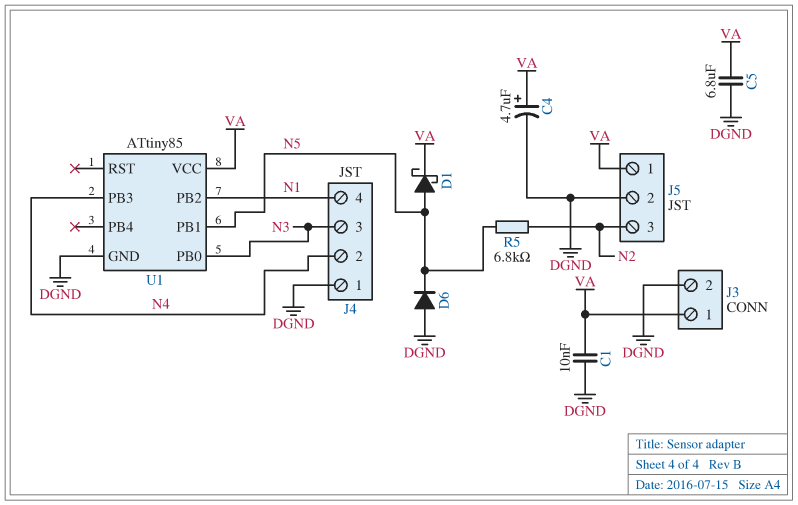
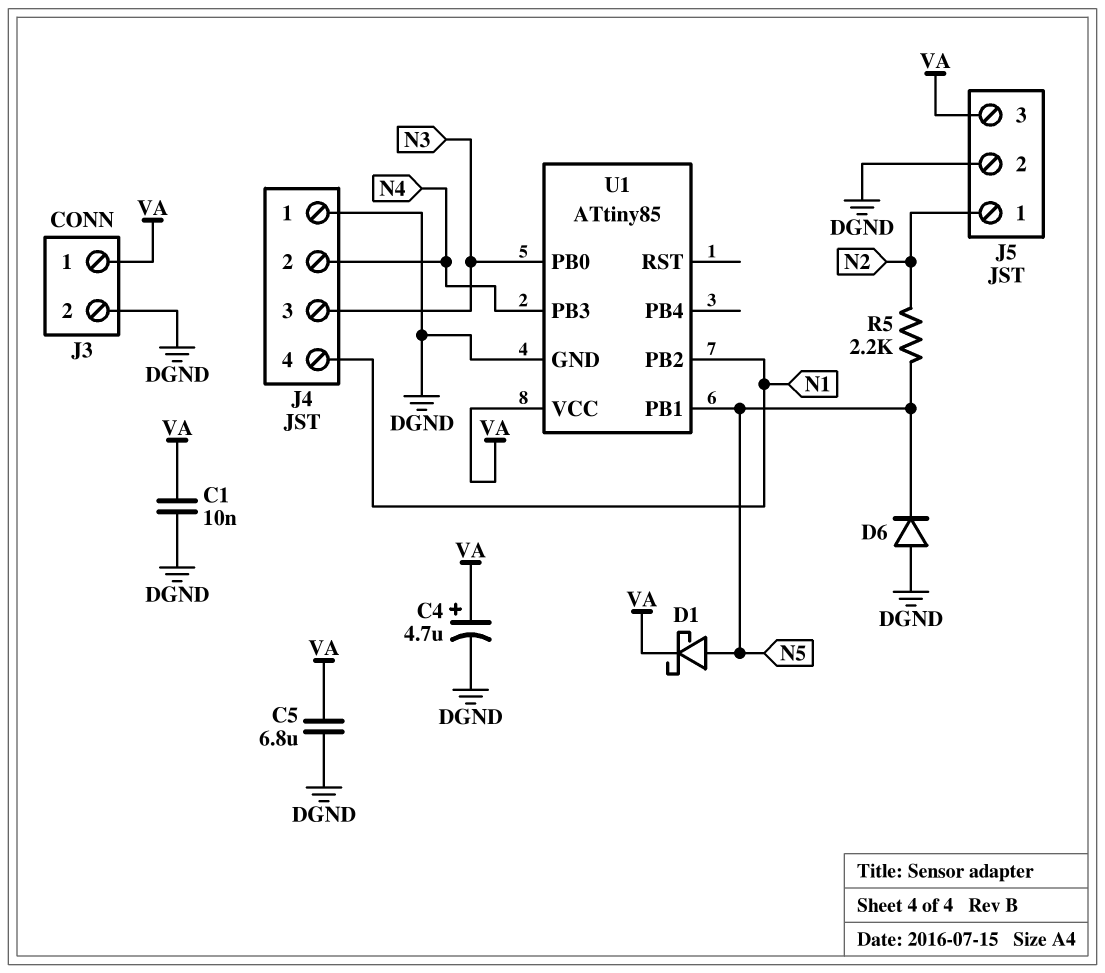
J5 pin 1: VA -> N2
J5 pin 3: N2 -> VA
R5: 6.8k (N2, N5) -> 2.2k (N2, N5)

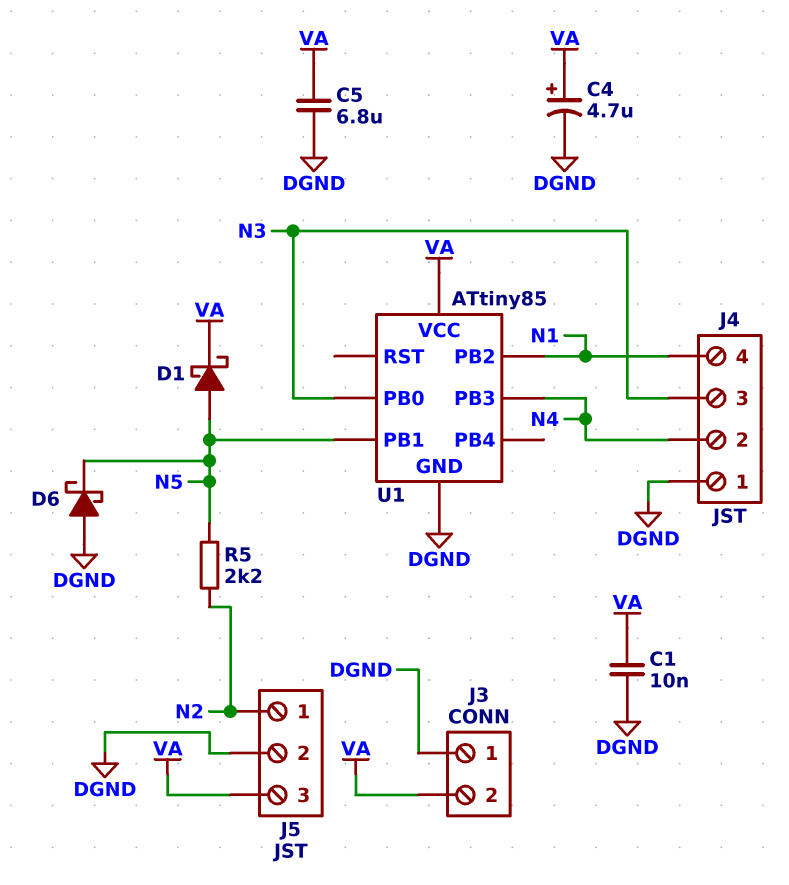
D6: diode (A DGND, K N5) -> schottky (A DGND, K N5)
J3 pin 1: VA -> DGND
J3 pin 2: DGND -> VA

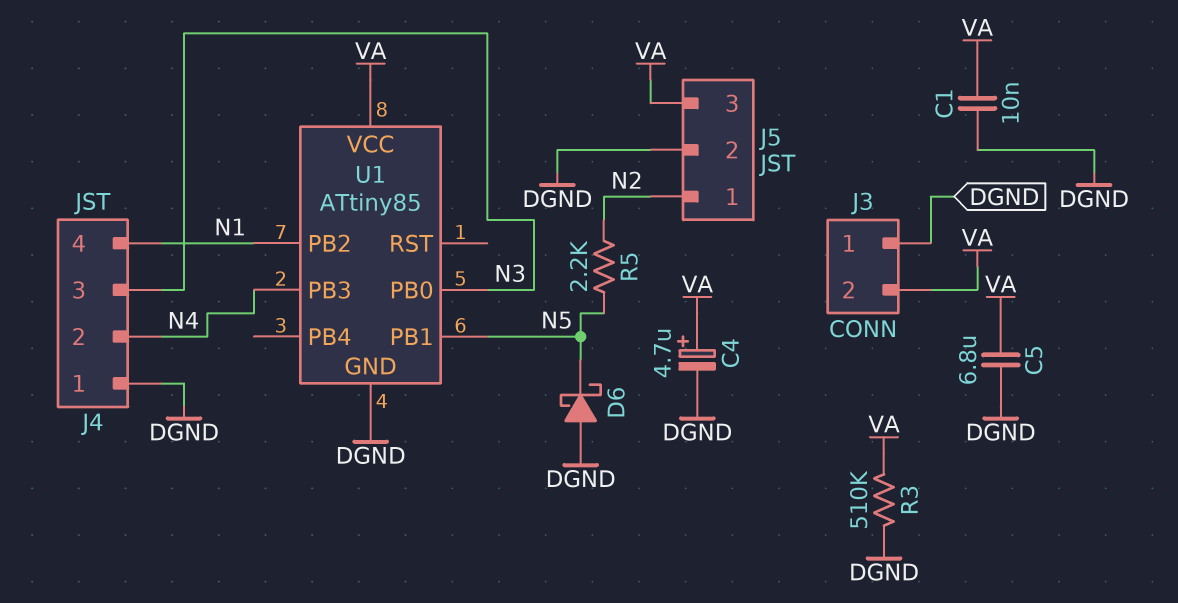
D1: schottky (A N5, K VA) -> none
R3: none -> 510k (DGND, VA)

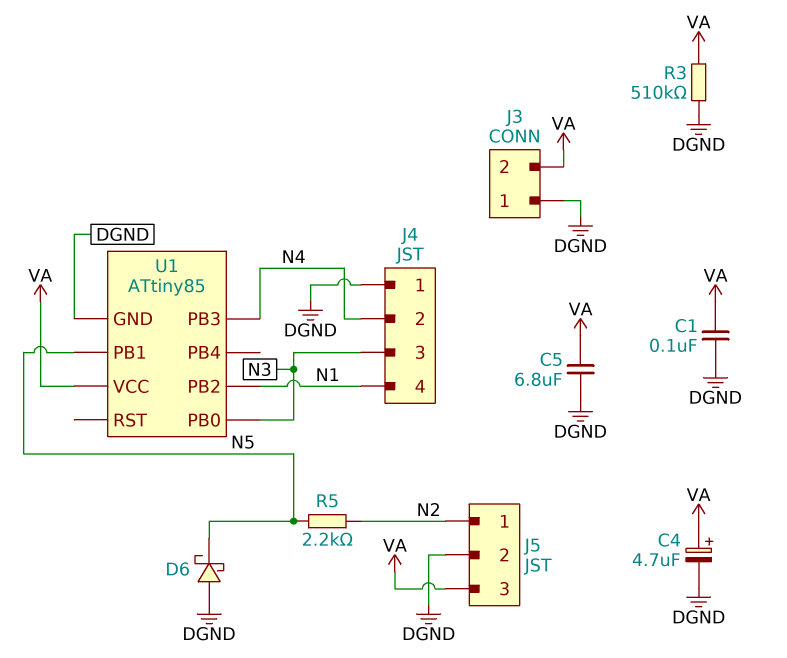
C1: 10nF (DGND, VA) -> 100nF (DGND, VA)

